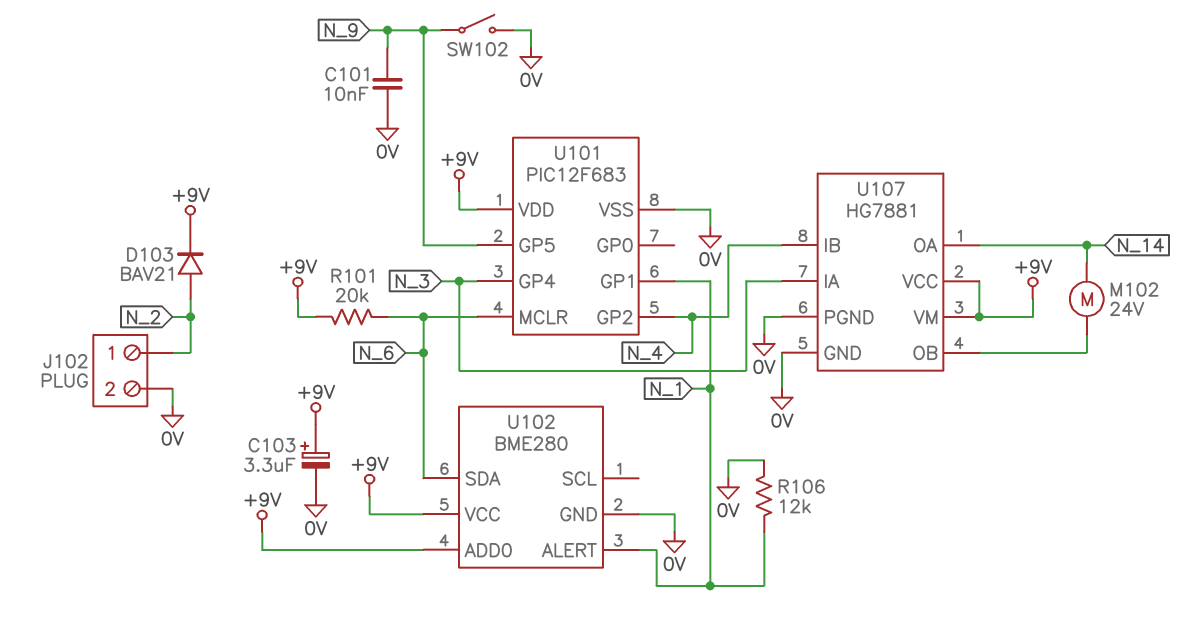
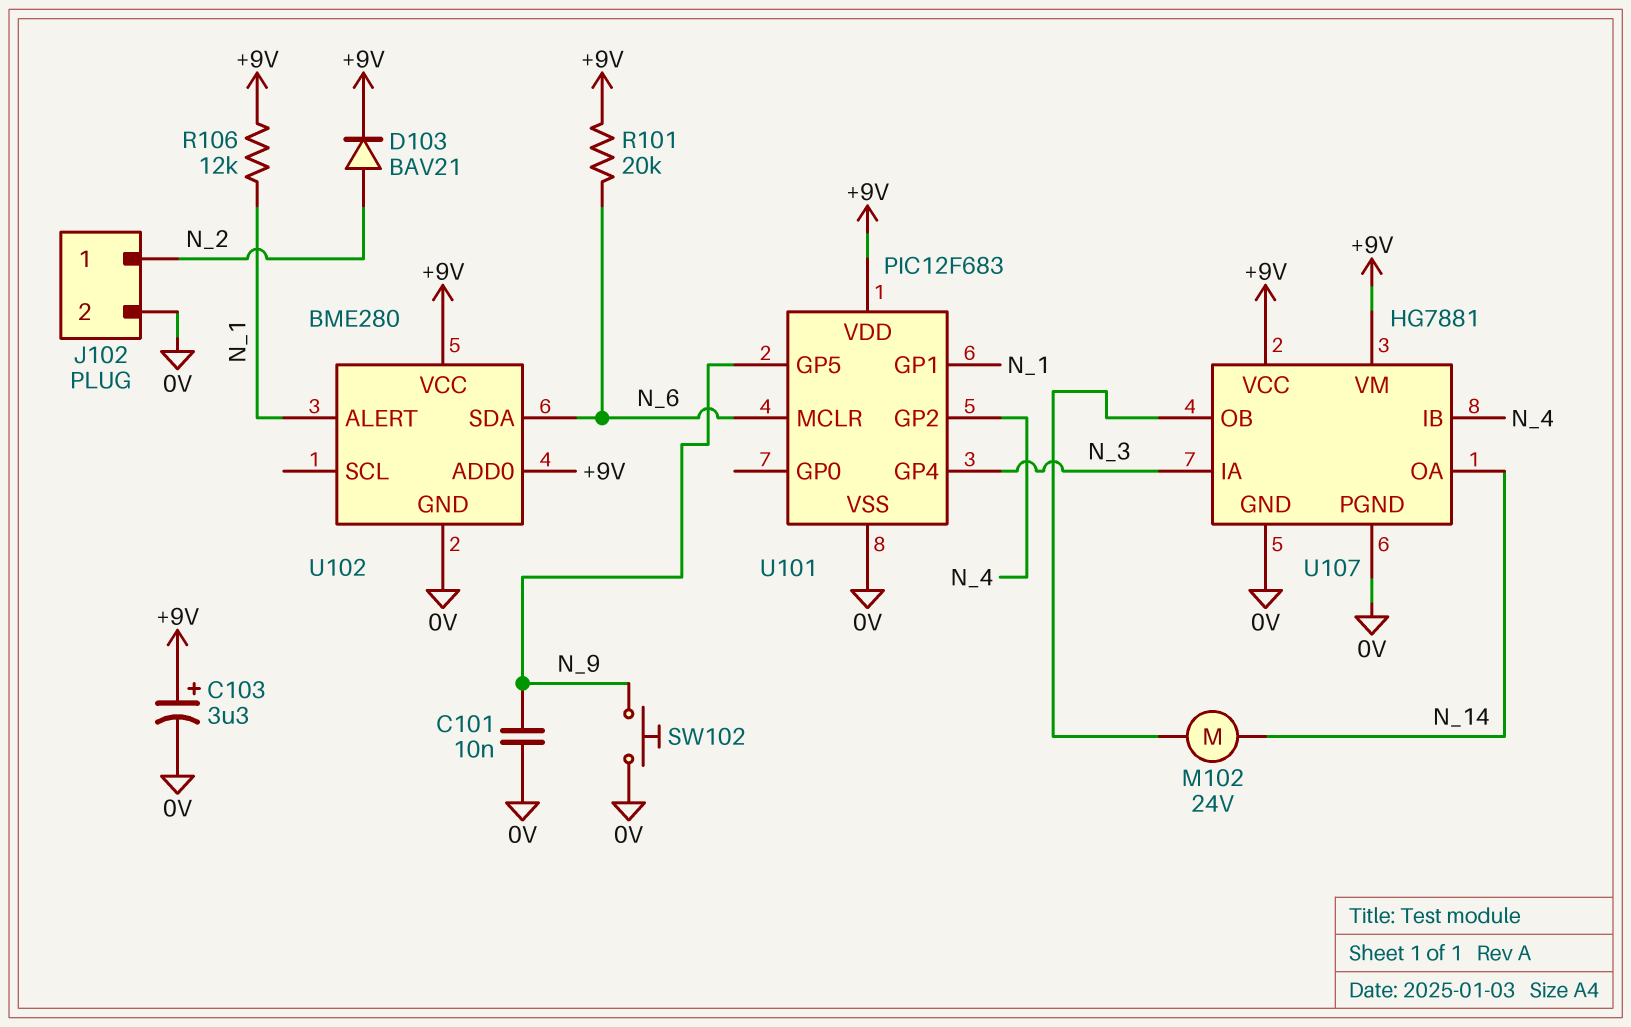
R106: 12k (0V, N_1) -> 12k (+9V, N_1)
SW102: switch (0V, N_9) -> button (0V, N_9)

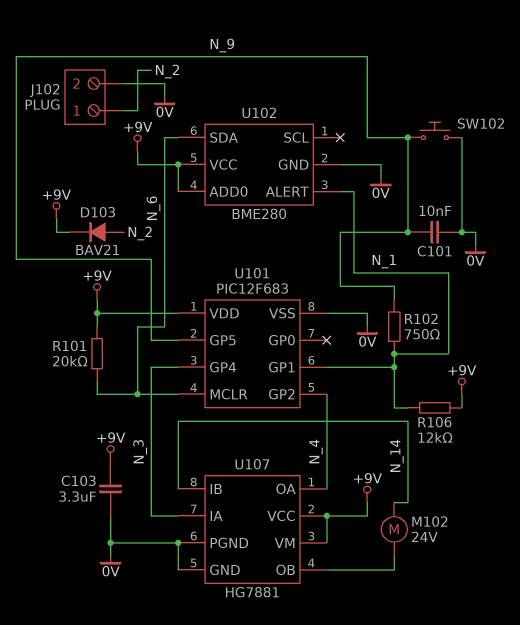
C103: 3.3uF (plus +9V, minus 0V) -> 3.3uF (+9V, 0V)
R102: none -> 750 (N_1, N_9)
U107 pin IB: N_4 -> N_14
U107 pin OA: N_14 -> N_4

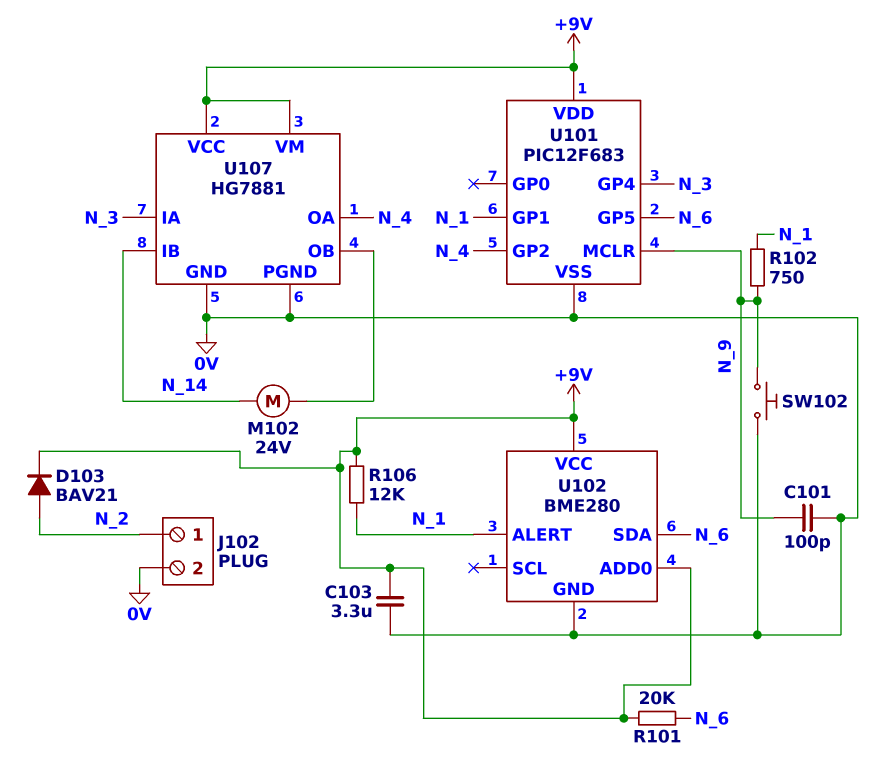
C101: 10nF (0V, N_9) -> 100pF (0V, N_9)
U101 pin GP5: N_9 -> N_6
U101 pin MCLR: N_6 -> N_9

